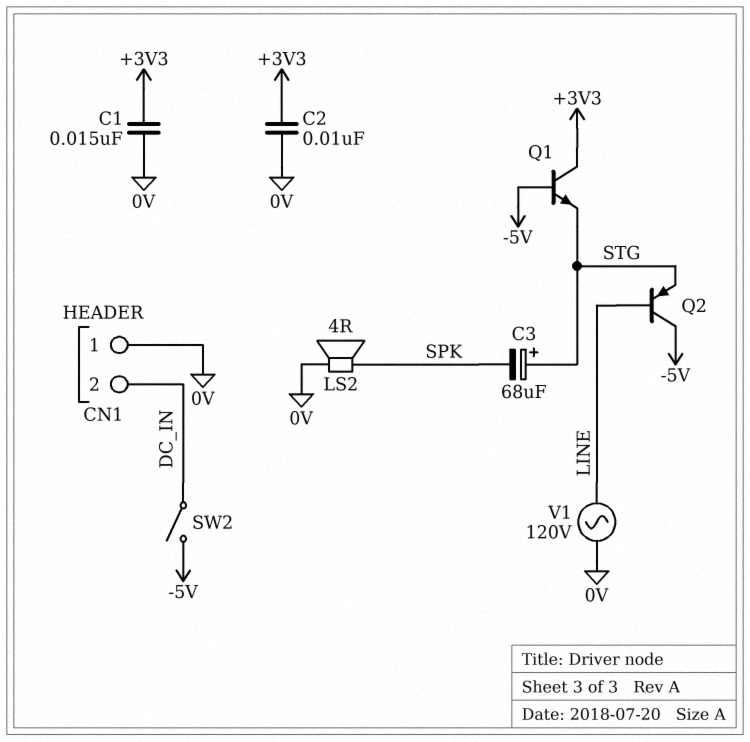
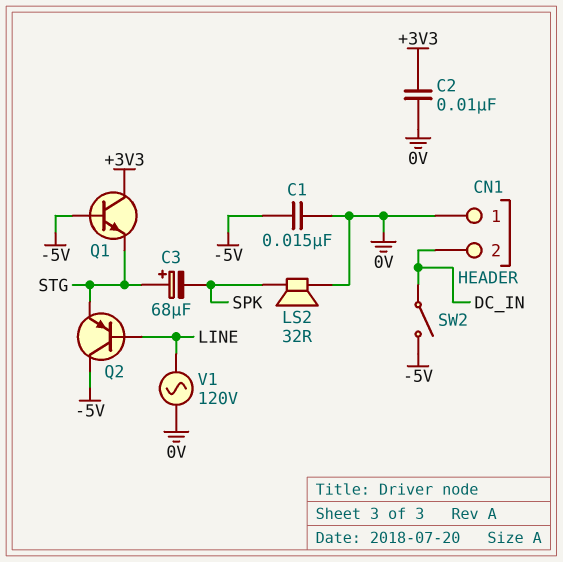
C1: 15nF (+3V3, 0V) -> 15nF (-5V, 0V)
LS2: speaker 4R (0V, SPK) -> speaker 32R (0V, SPK)

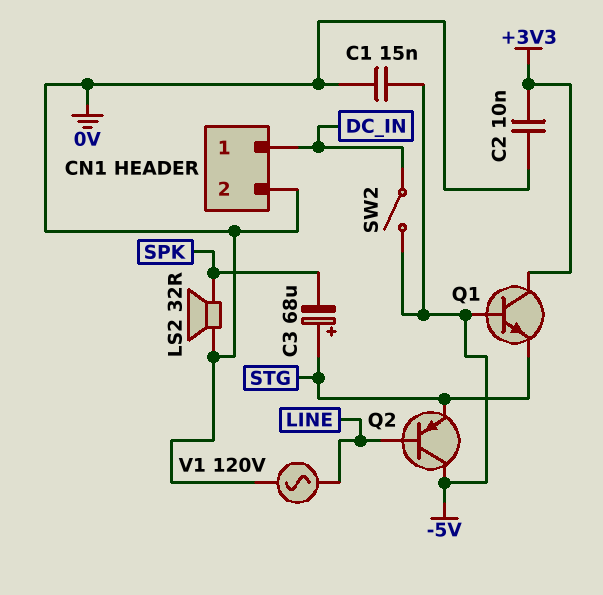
CN1 pin 1: 0V -> DC_IN
CN1 pin 2: DC_IN -> 0V

